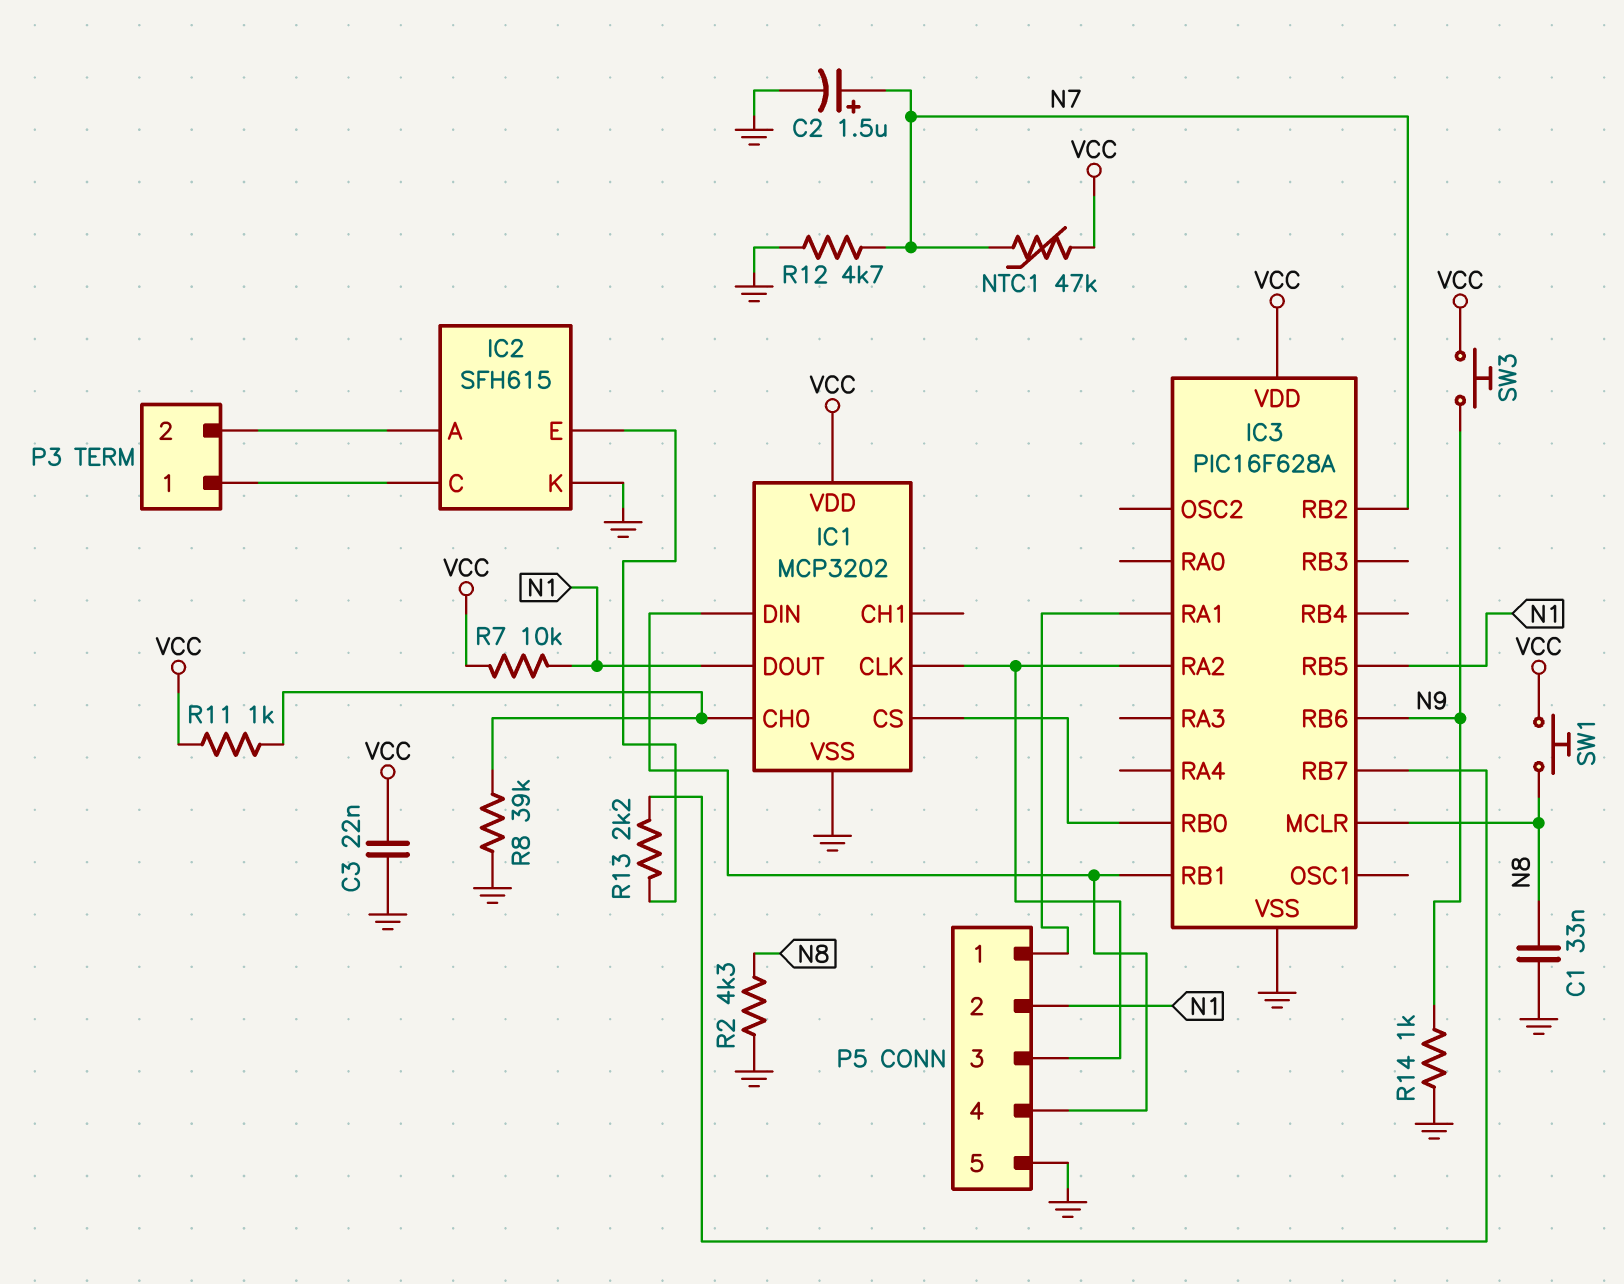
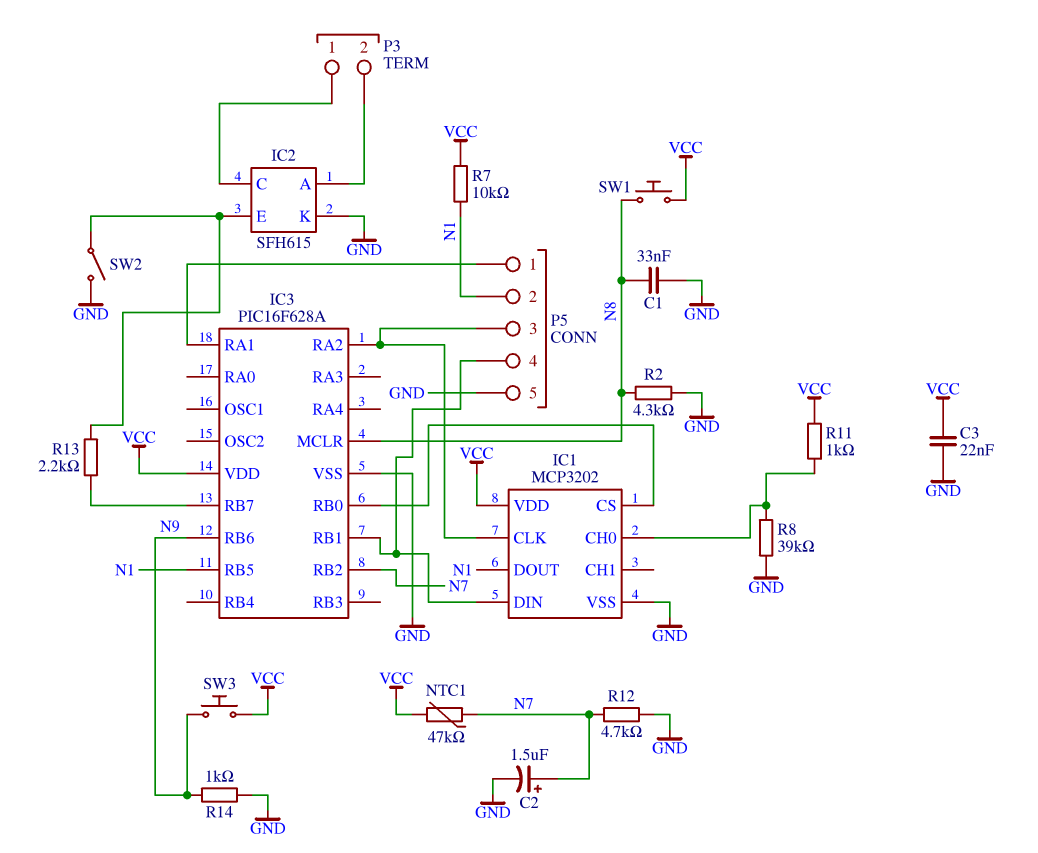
SW2: none -> switch (GND, IC2/E)

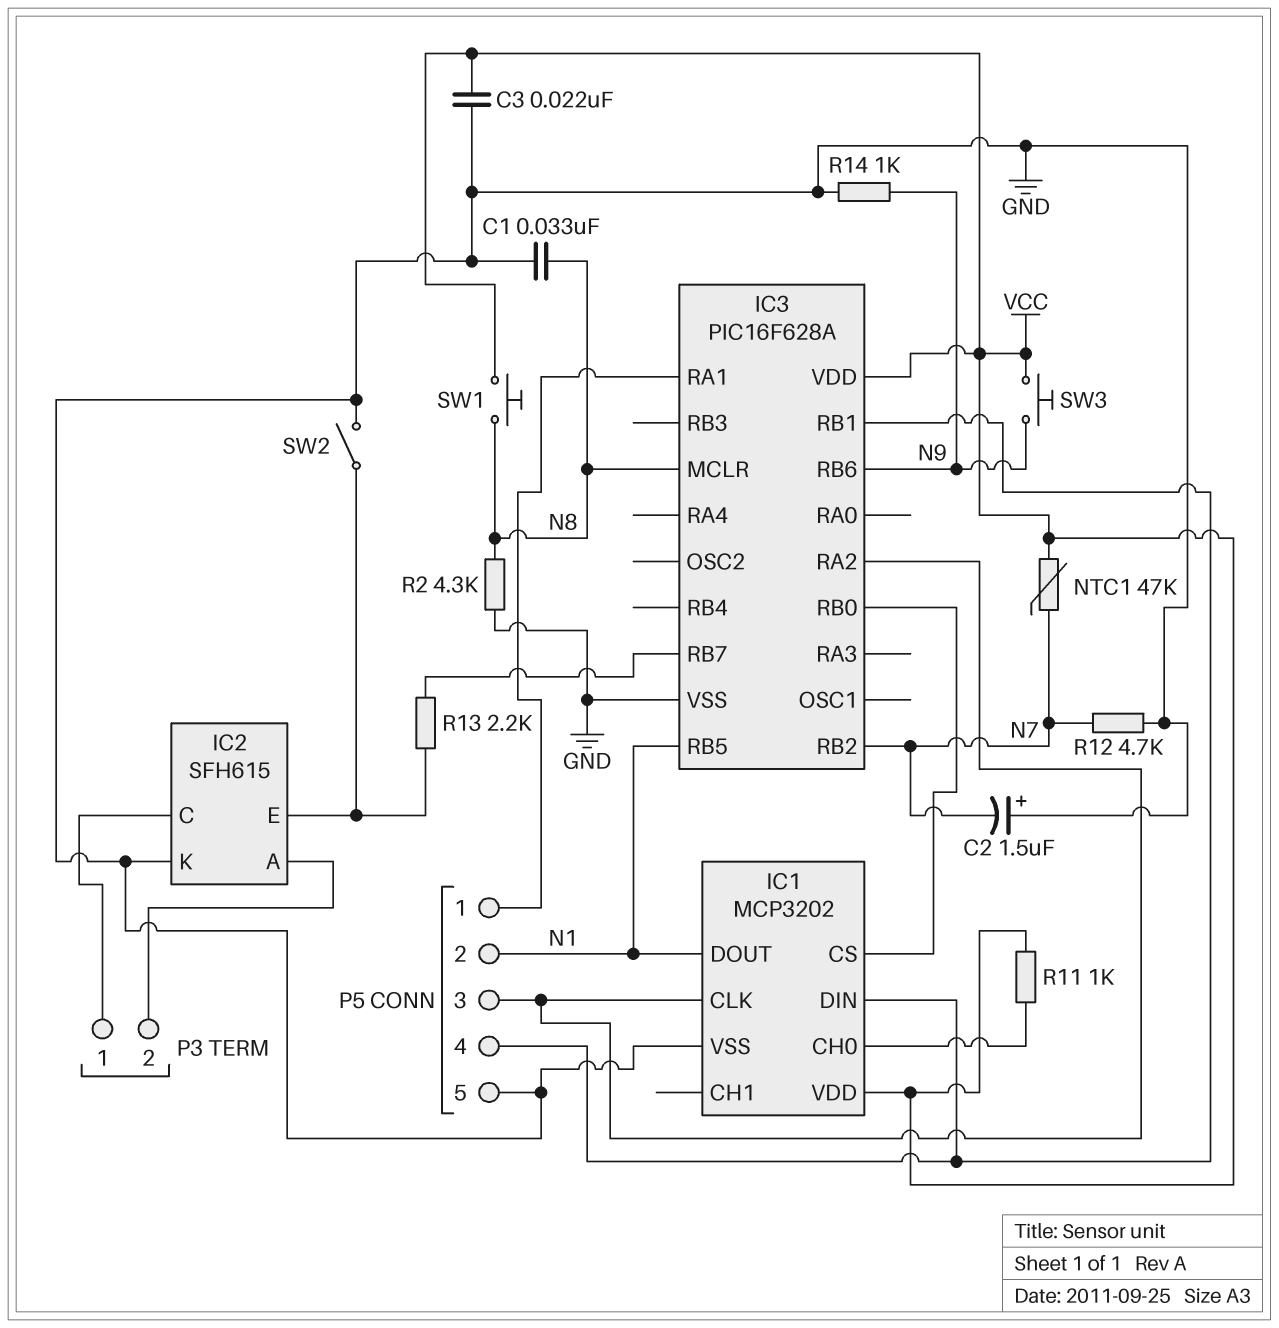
C2: 1.5uF (plus N7, minus GND) -> 1.5uF (plus GND, minus N7)
R7: 10k (N1, VCC) -> none
R8: 39k (GND, IC1/CH0) -> none

